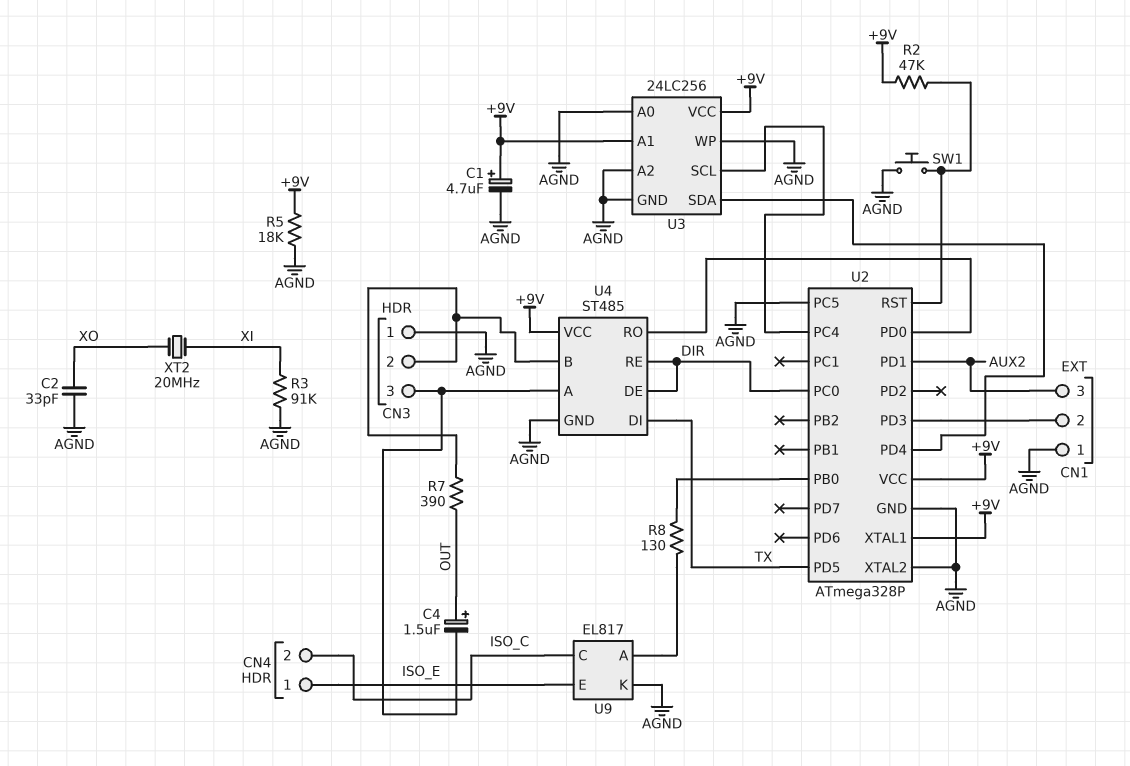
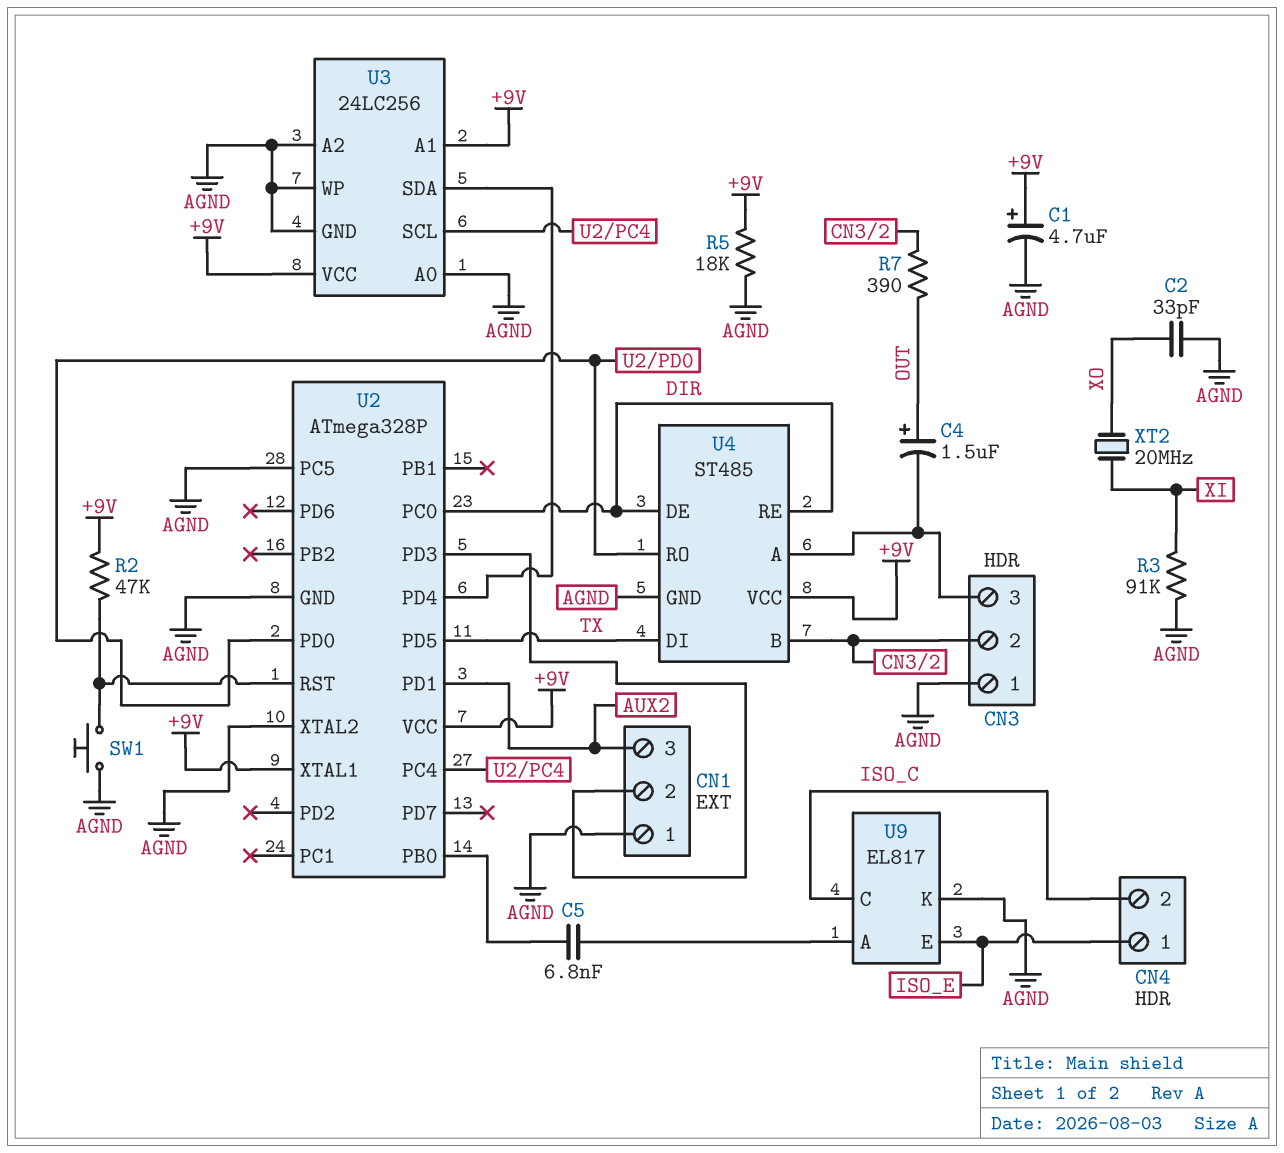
C5: none -> 6.8nF (U2/PB0, U9/A)
R8: 130 (U2/PB0, U9/A) -> none

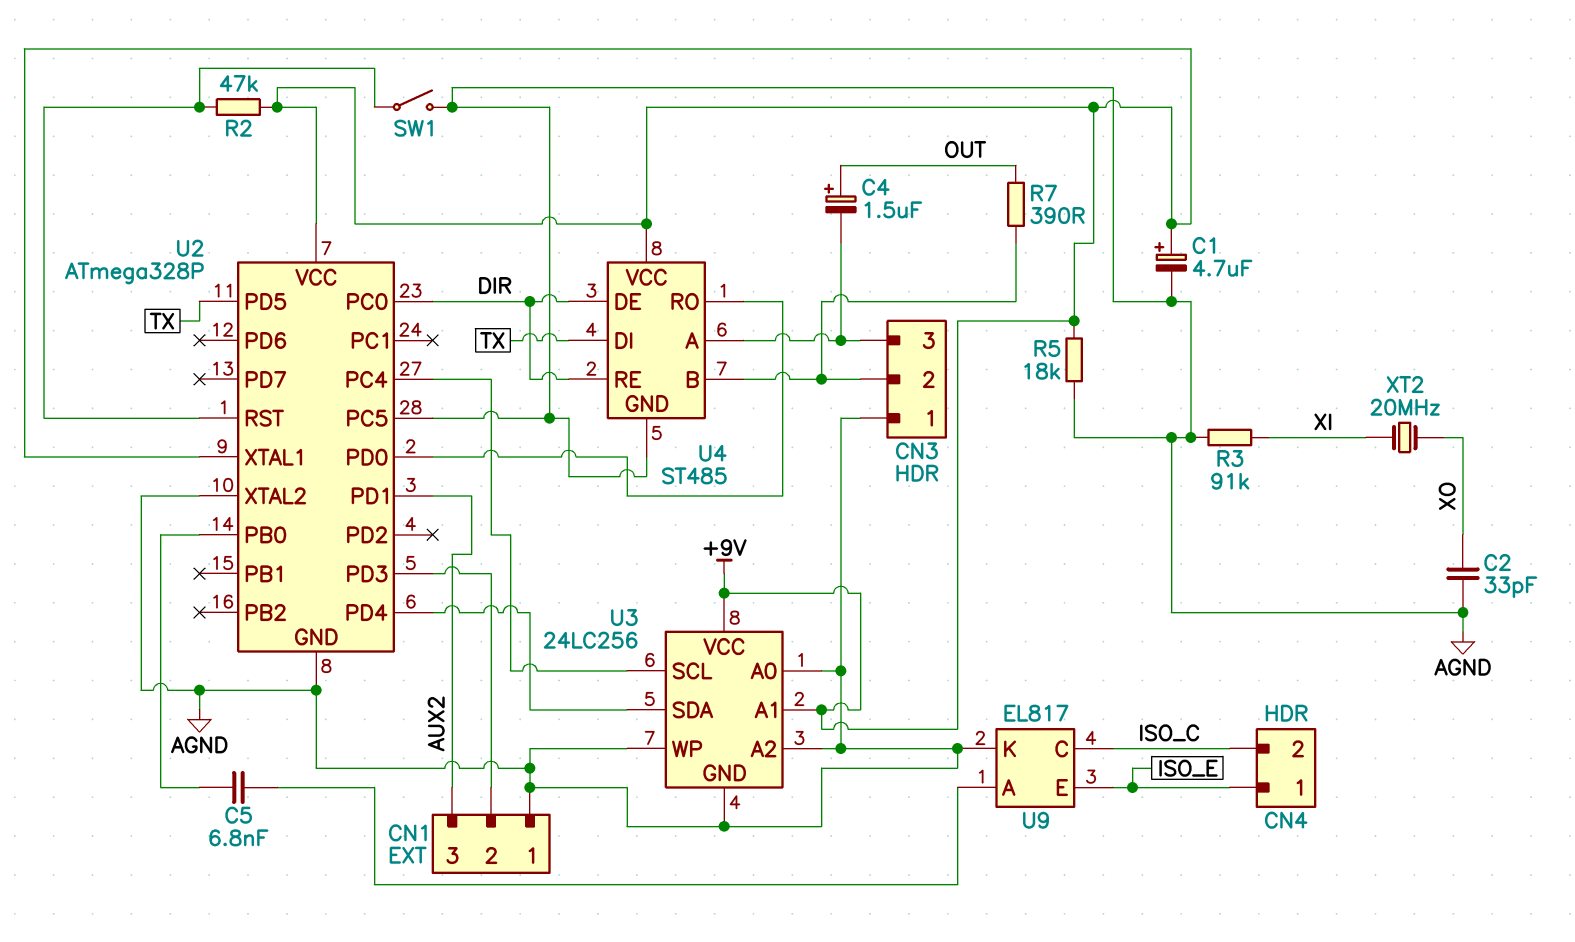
SW1: button (AGND, U2/RST) -> switch (AGND, U2/RST)

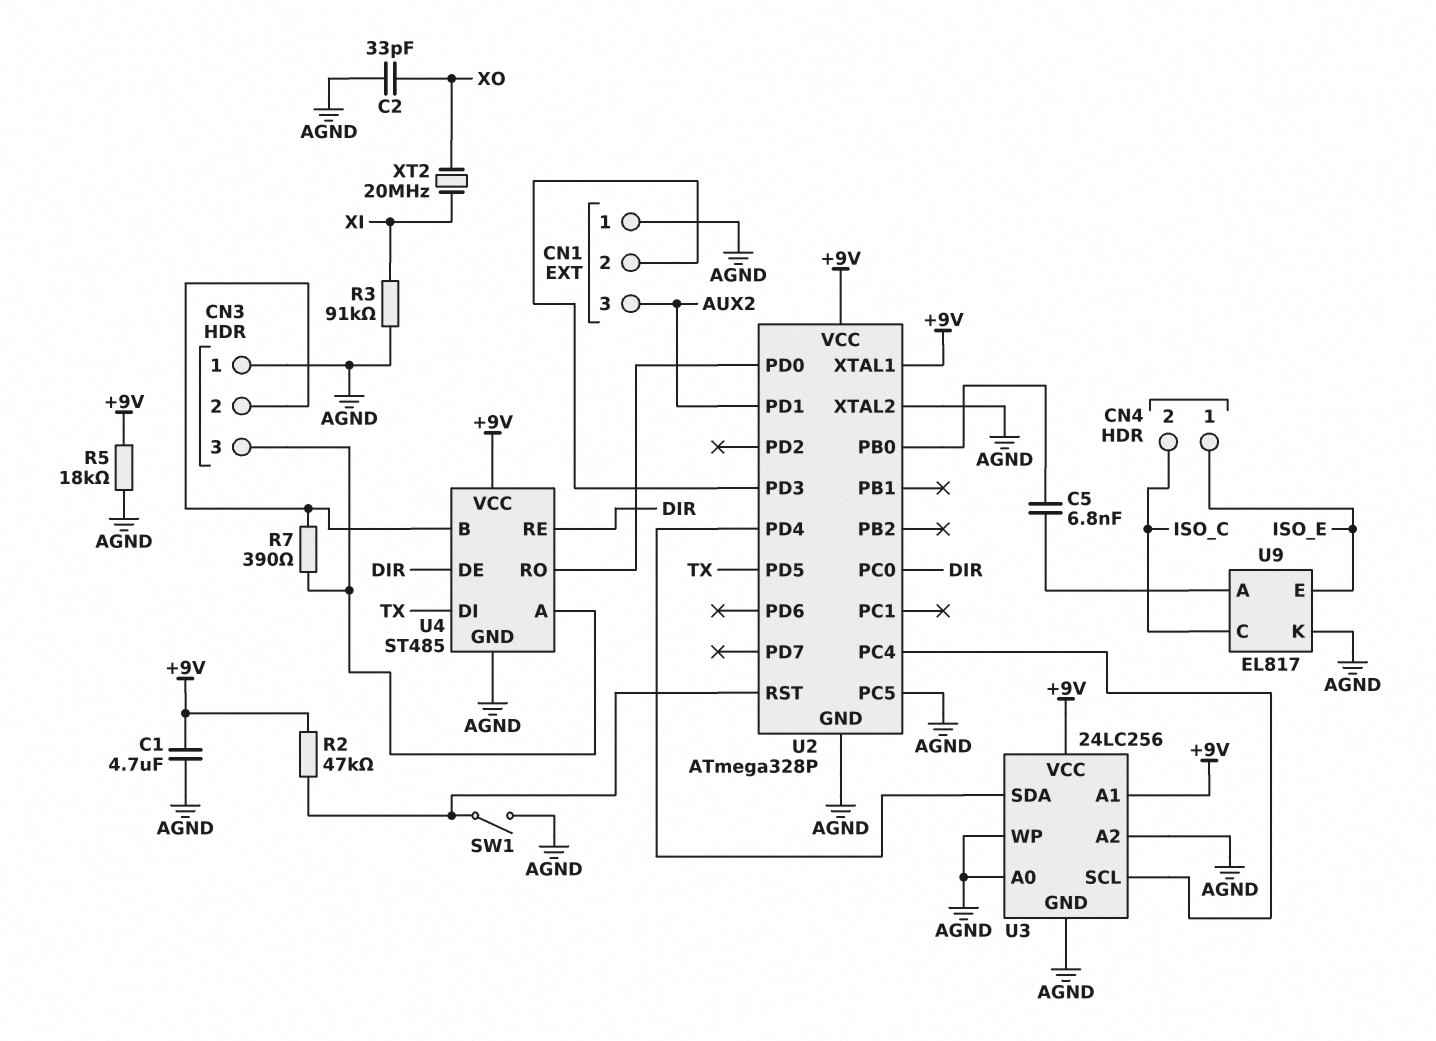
C1: 4.7uF (plus +9V, minus AGND) -> 4.7uF (+9V, AGND)
C4: 1.5uF (plus OUT, minus CN3/3) -> none
R7: 390 (CN3/2, OUT) -> 390 (CN3/2, CN3/3)

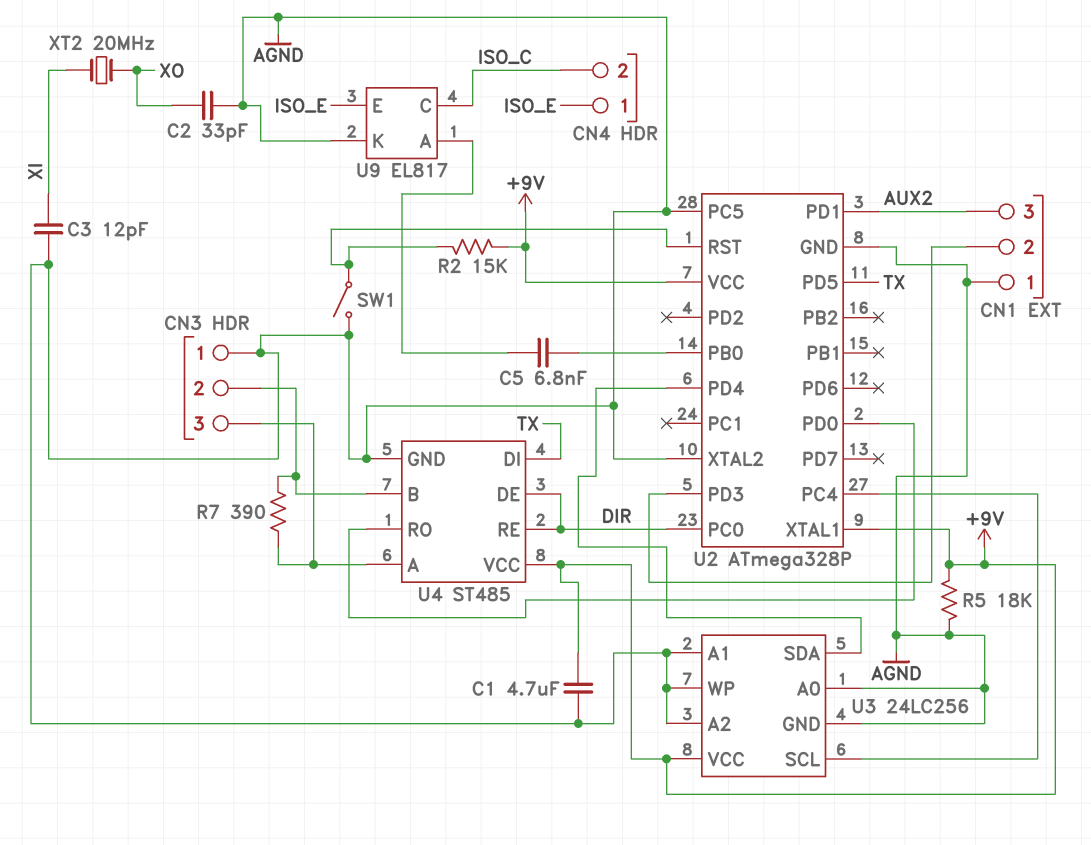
C3: none -> 12pF (AGND, XI)
R2: 47k (+9V, U2/RST) -> 15k (+9V, U2/RST)
R3: 91k (AGND, XI) -> none
U3 pin A1: +9V -> AGND

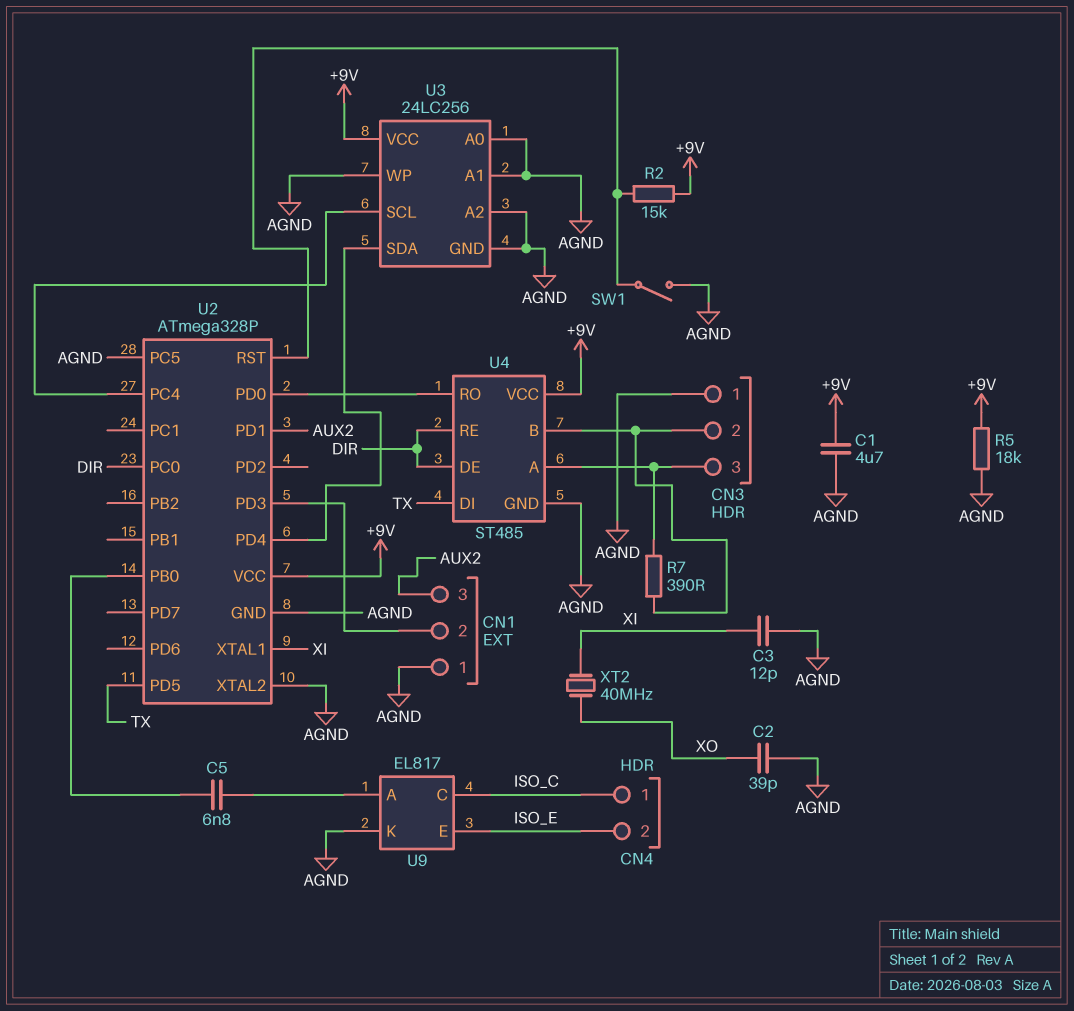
C2: 33pF (AGND, XO) -> 39pF (AGND, XO)
CN4 pin 1: ISO_E -> ISO_C
CN4 pin 2: ISO_C -> ISO_E
U2 pin XTAL1: +9V -> XI
XT2: 20MHz (XI, XO) -> 40MHz (XI, XO)

